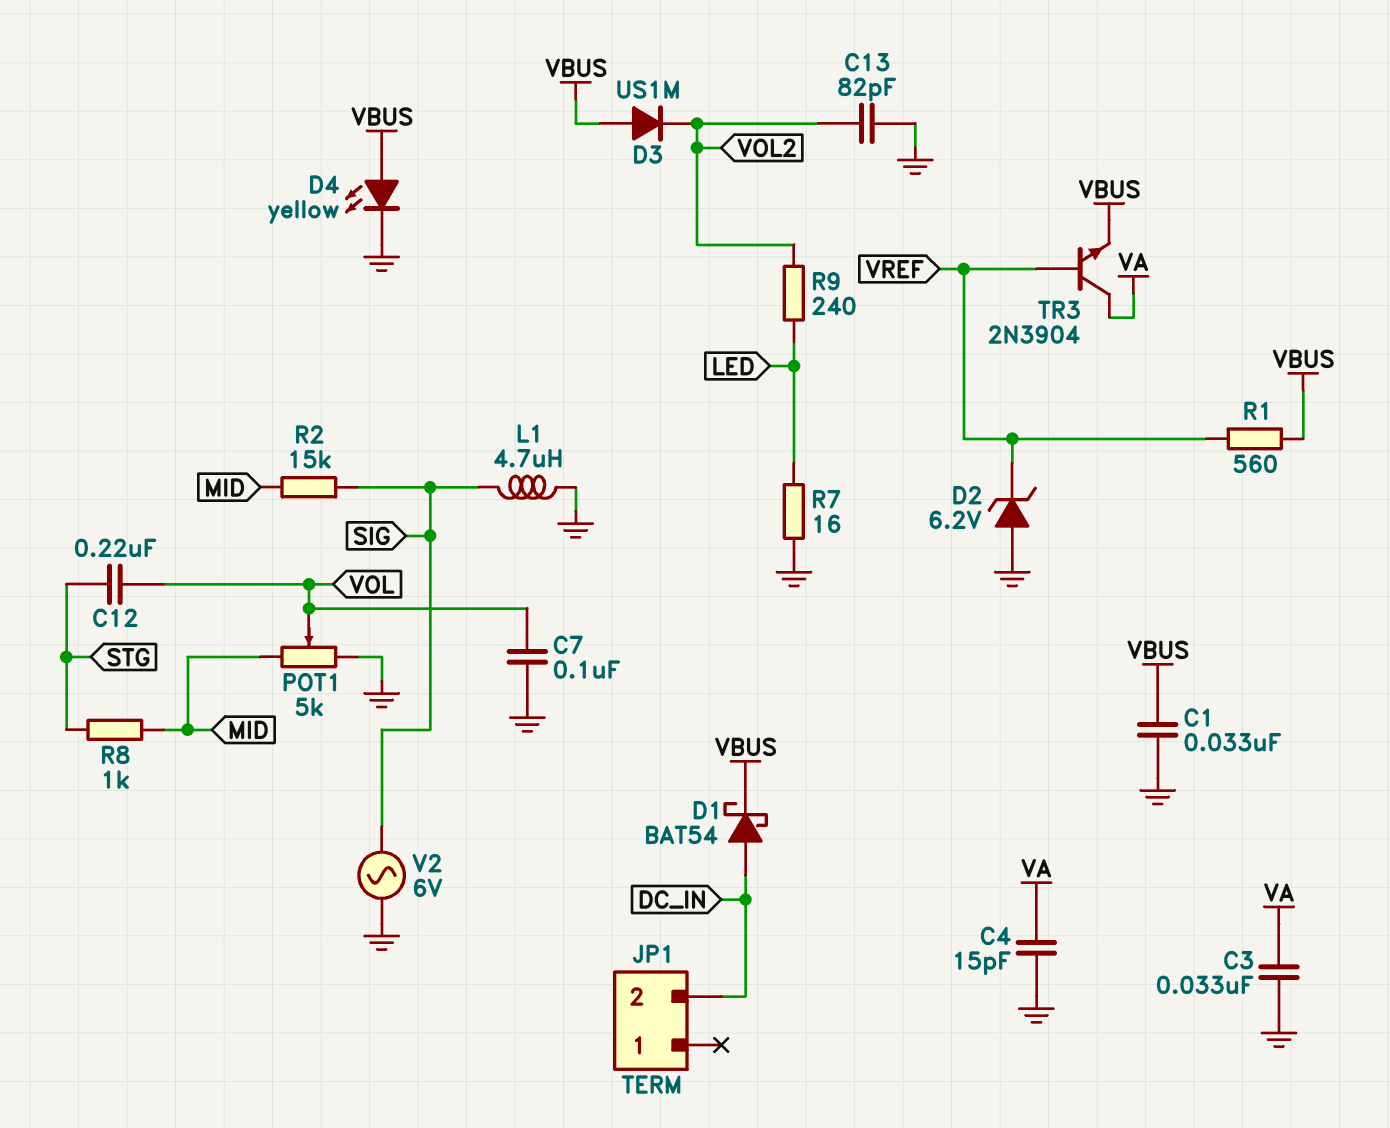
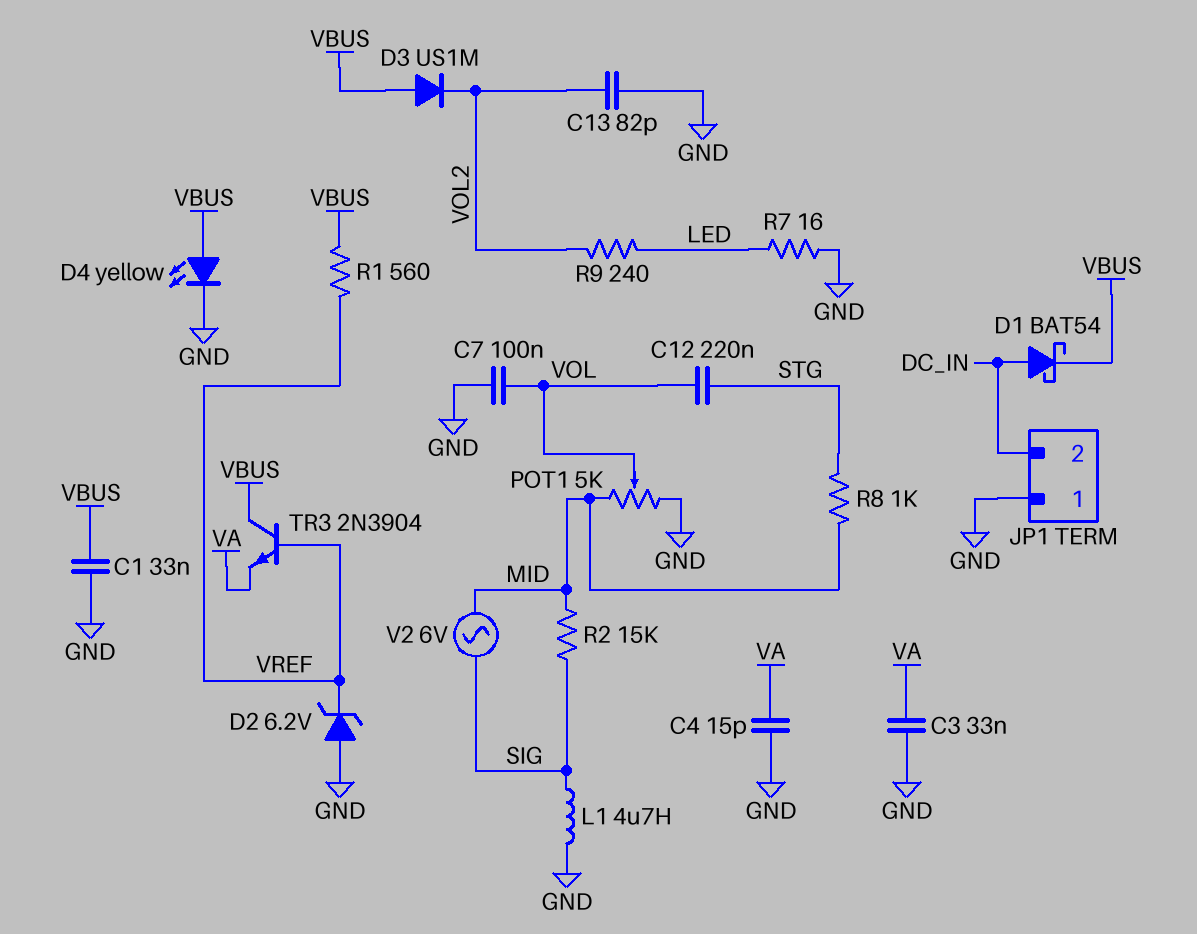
JP1 pin 1: none -> GND
TR3: NPN 2N3904 (B VREF, C VA, E VBUS) -> NPN 2N3904 (B VREF, C VBUS, E VA)
V2: AC 6V (GND, SIG) -> AC 6V (MID, SIG)

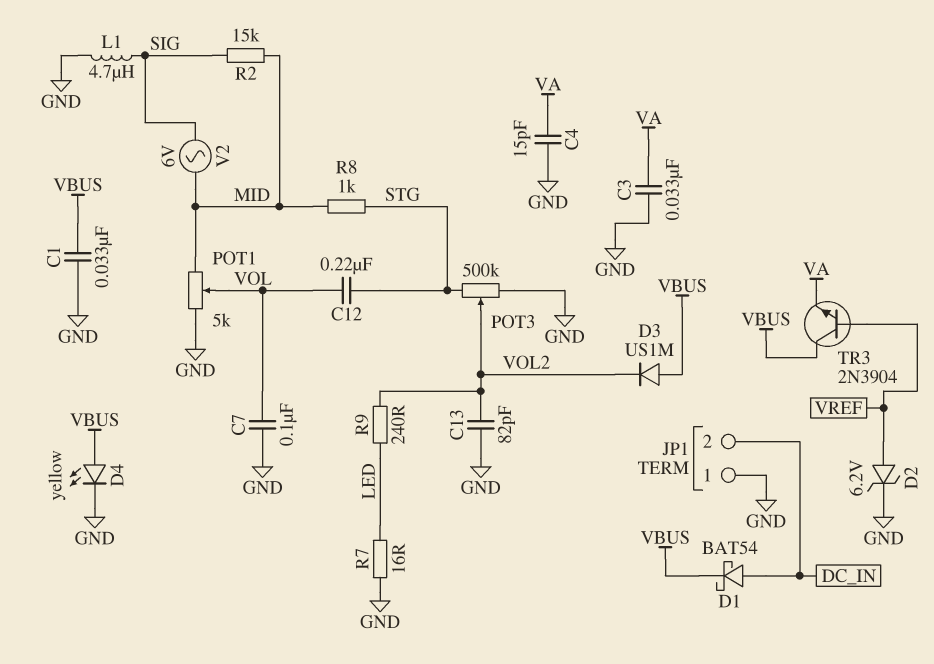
D2: zener 6.2V (A GND, K VREF) -> zener 6.2V (A VREF, K GND)
POT3: none -> 500k (GND, STG, wiper VOL2)
R1: 560 (VBUS, VREF) -> none

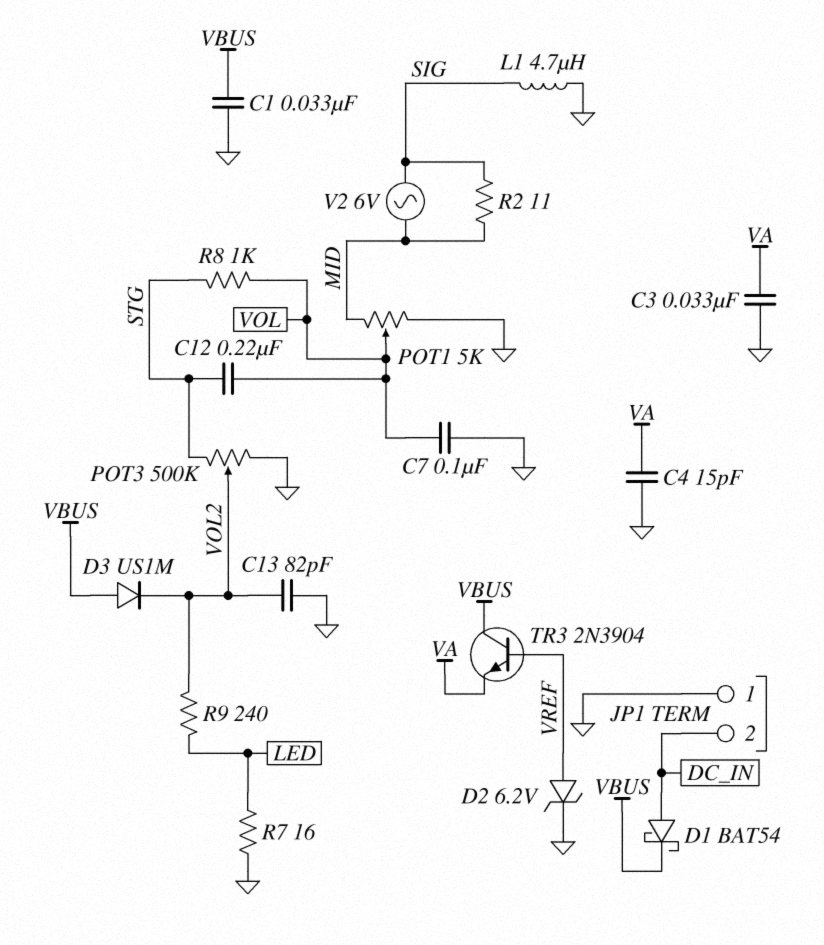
D4: LED yellow (A VBUS, K GND) -> none
R2: 15k (MID, SIG) -> 11 (MID, SIG)
R8: 1k (MID, STG) -> 1k (STG, VOL)

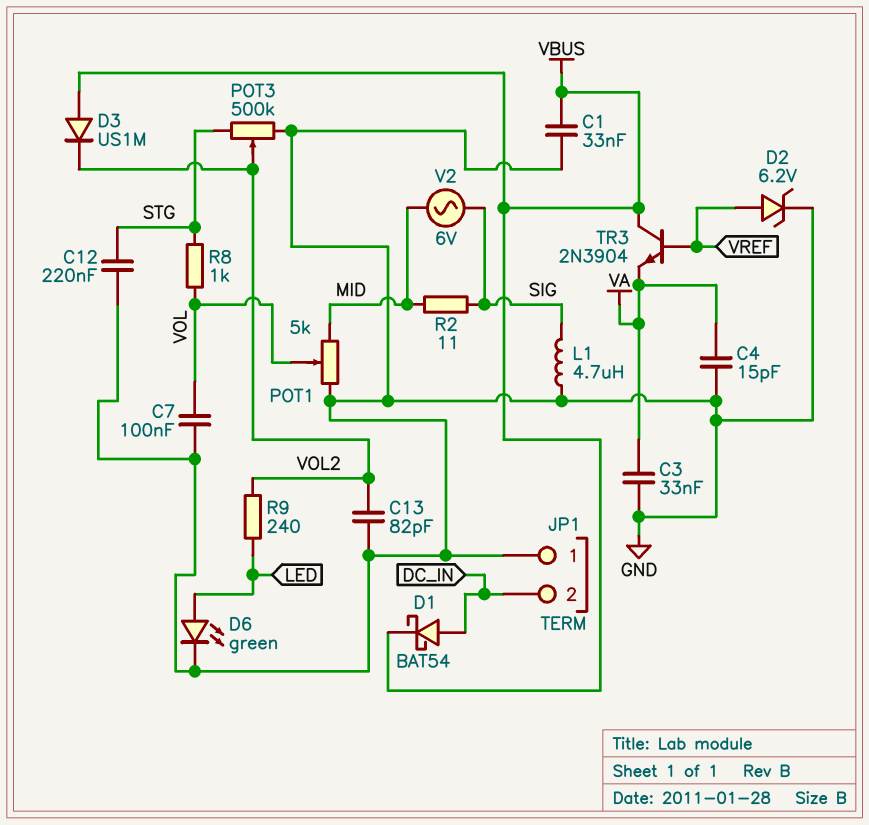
C12: 220nF (STG, VOL) -> 220nF (GND, STG)
D6: none -> LED green (A LED, K GND)
R7: 16 (GND, LED) -> none

